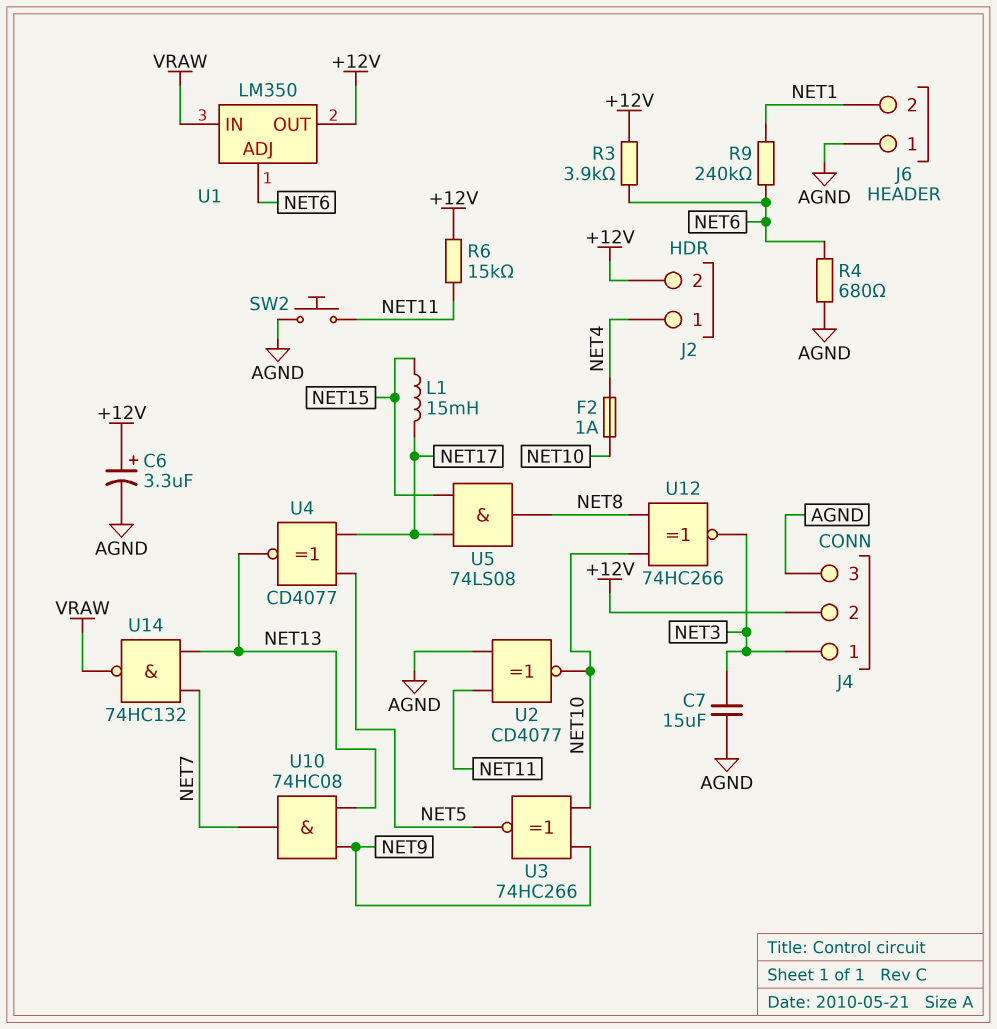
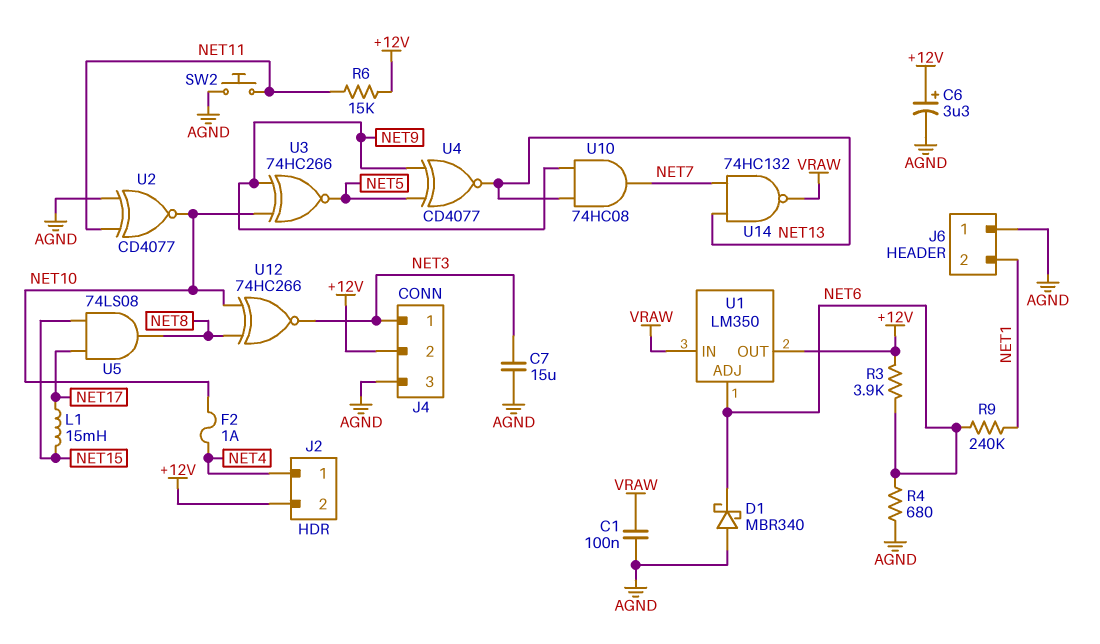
C1: none -> 100nF (AGND, VRAW)
D1: none -> schottky MBR340 (A AGND, K NET6)
U4: XNOR CD4077 (in NET5, in NET17, out NET13) -> XNOR CD4077 (in NET5, in NET9, out NET13)

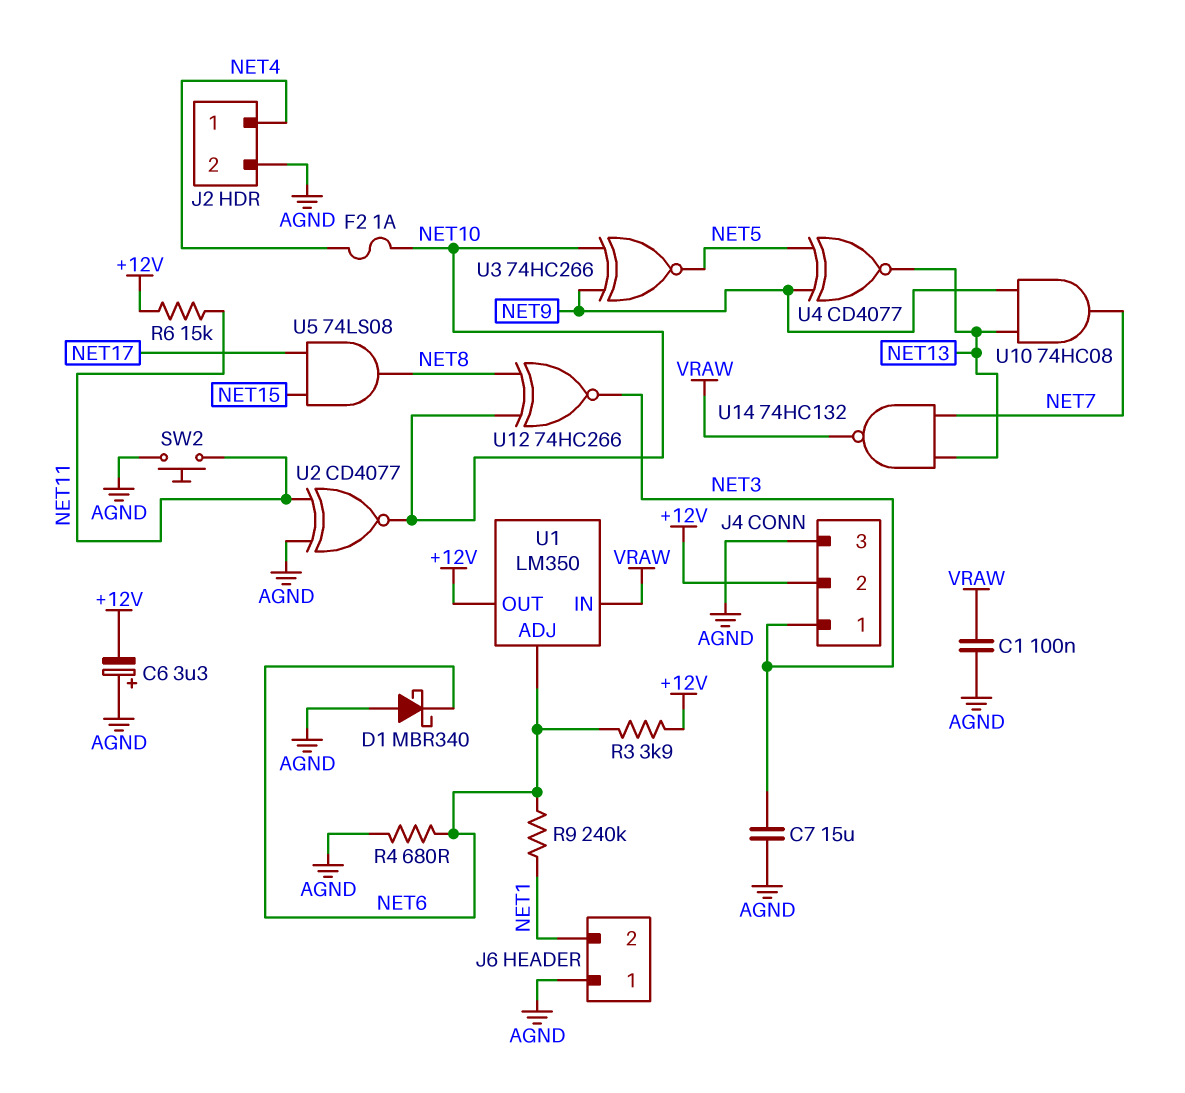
C6: 3.3uF (plus +12V, minus AGND) -> 3.3uF (plus AGND, minus +12V)
J2 pin 2: +12V -> AGND
L1: 15mH (NET15, NET17) -> none

